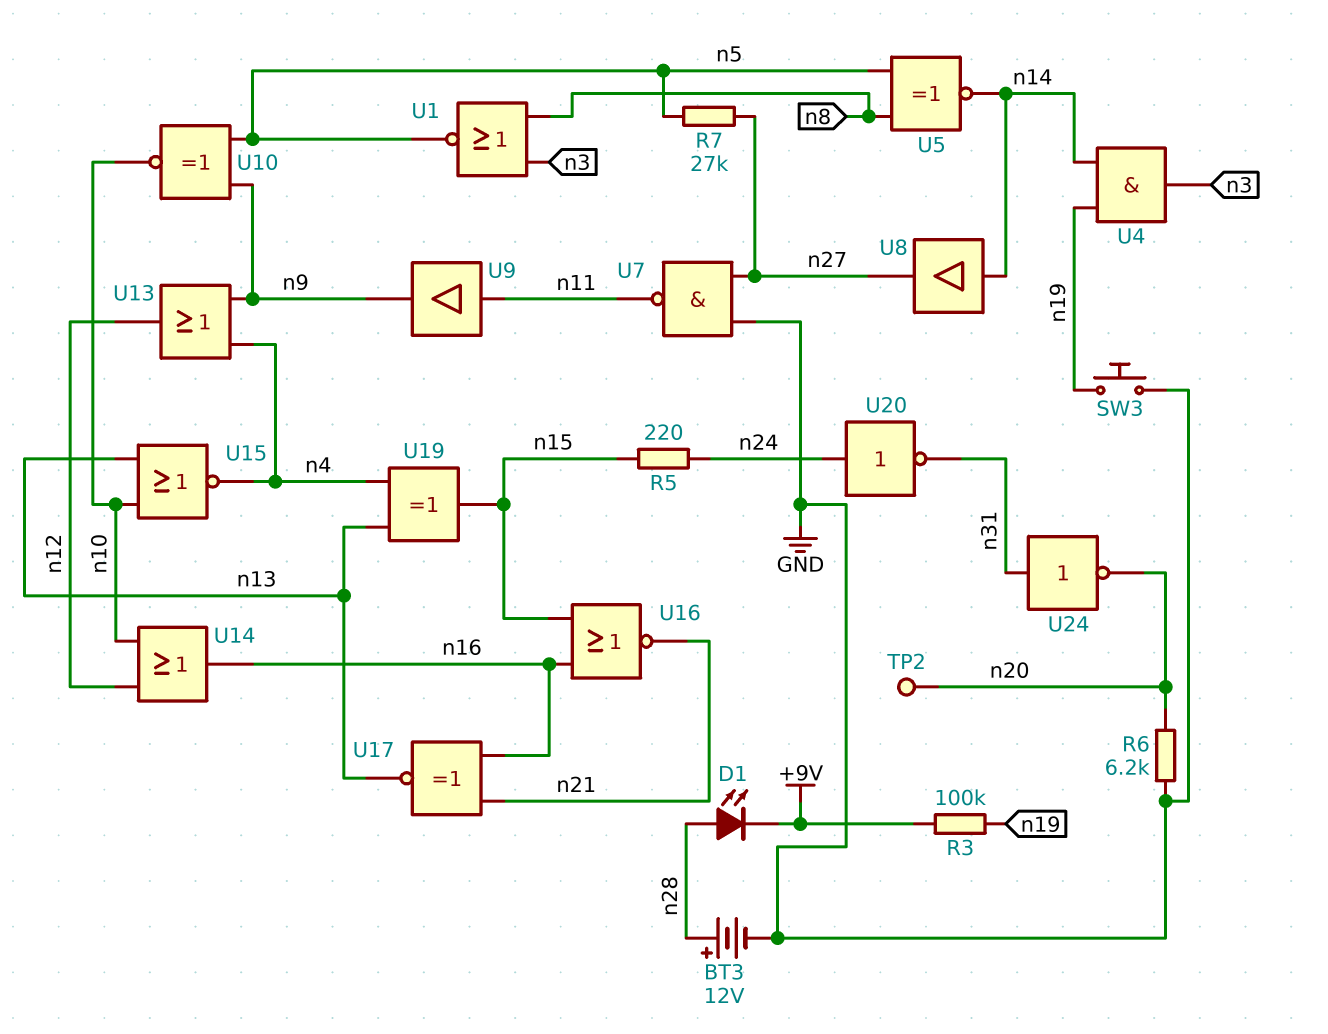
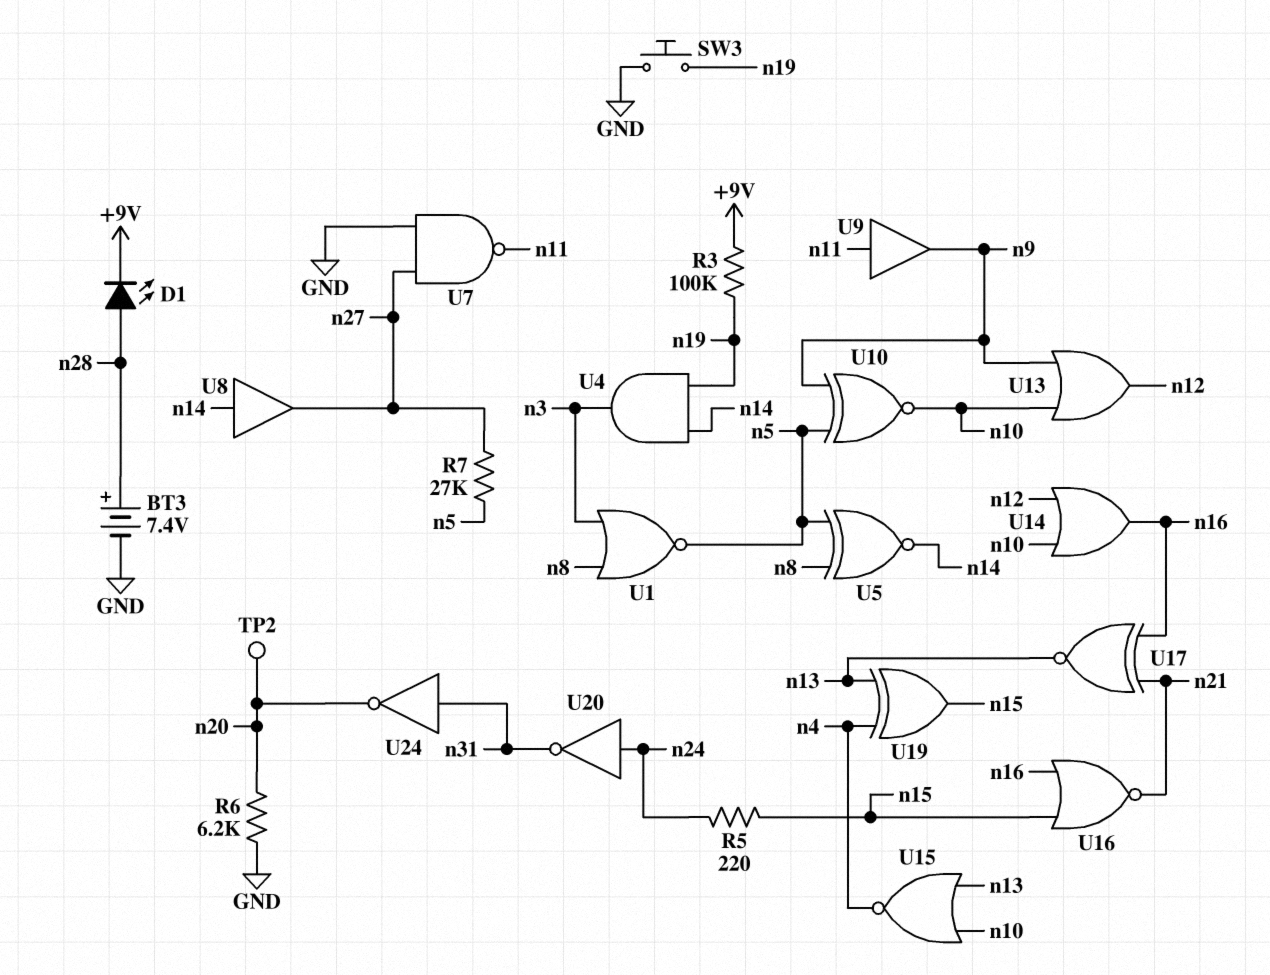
BT3: 12V (plus n28, minus GND) -> 7.4V (plus n28, minus GND)
U13: OR (in n4, in n9, out n12) -> OR (in n9, in n10, out n12)

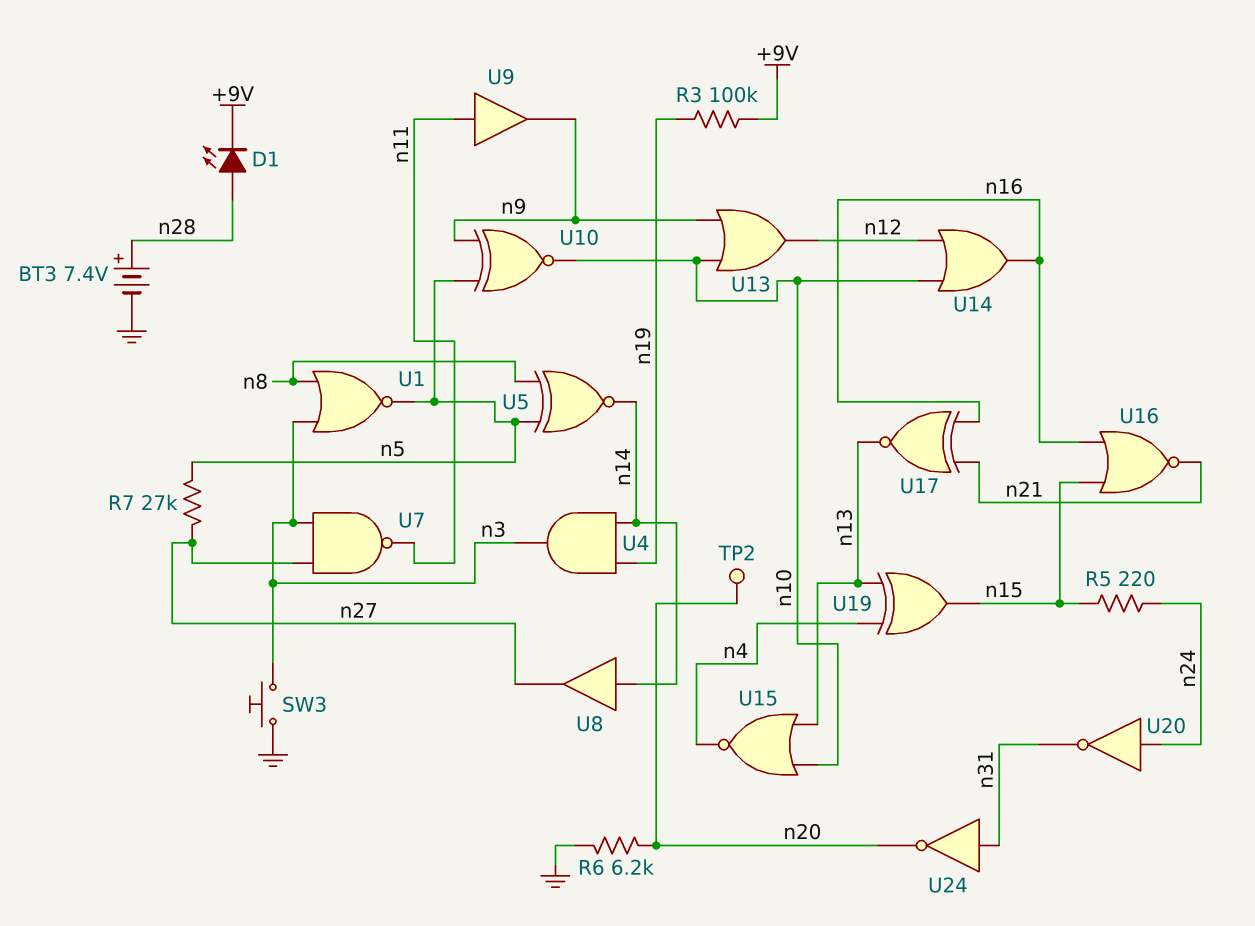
SW3: button (GND, n19) -> button (GND, n3)
U7: NAND (in GND, in n27, out n11) -> NAND (in n3, in n27, out n11)

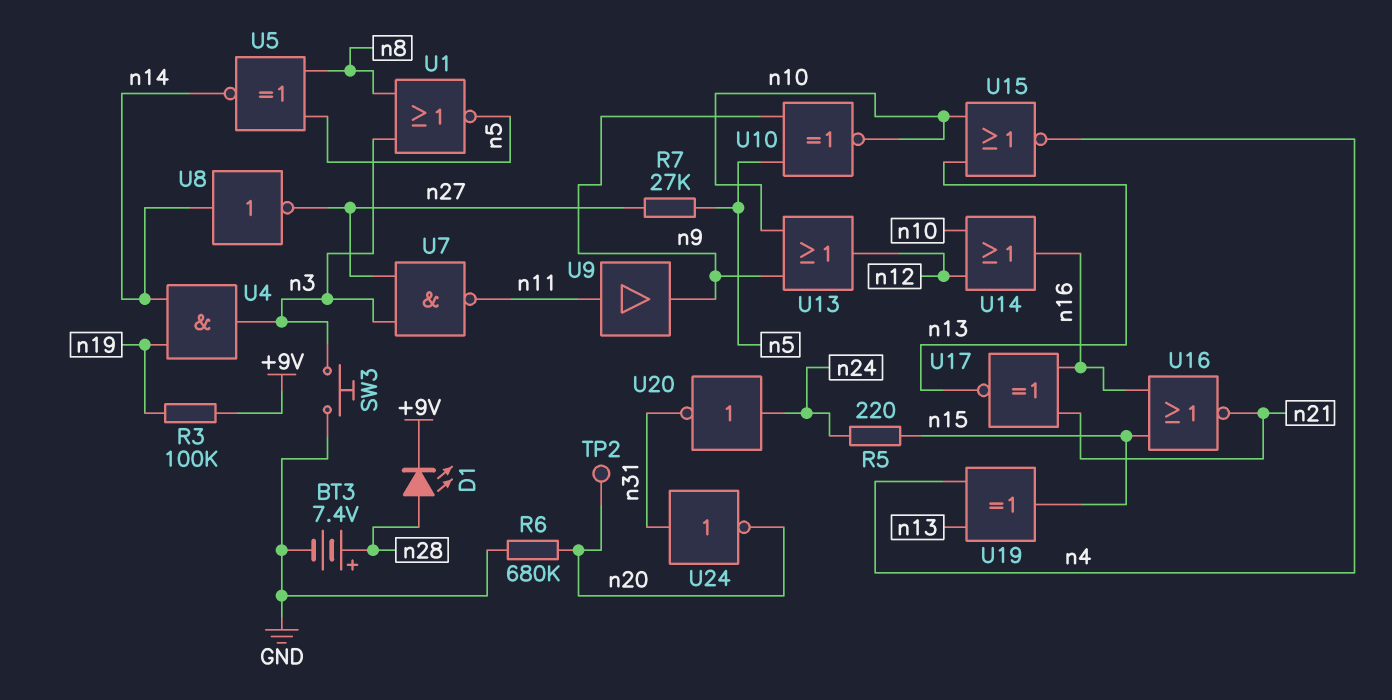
R6: 6.2k (GND, n20) -> 680k (GND, n20)
U8: buffer (in n14, out n27) -> NOT (in n14, out n27)

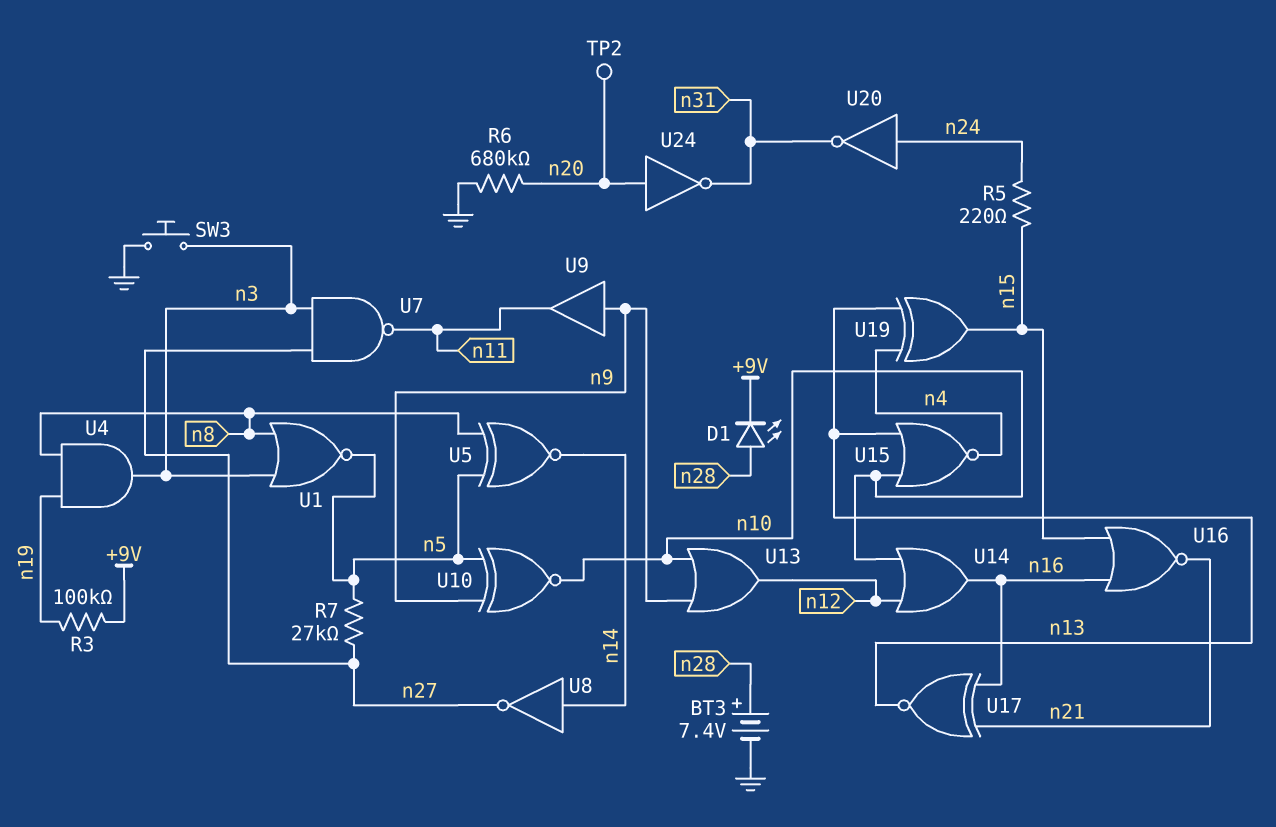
U4: AND (in n14, in n19, out n3) -> AND (in n8, in n19, out n3)
U9: buffer (in n11, out n9) -> buffer (in n9, out n11)
U24: NOT (in n31, out n20) -> NOT (in n20, out n31)

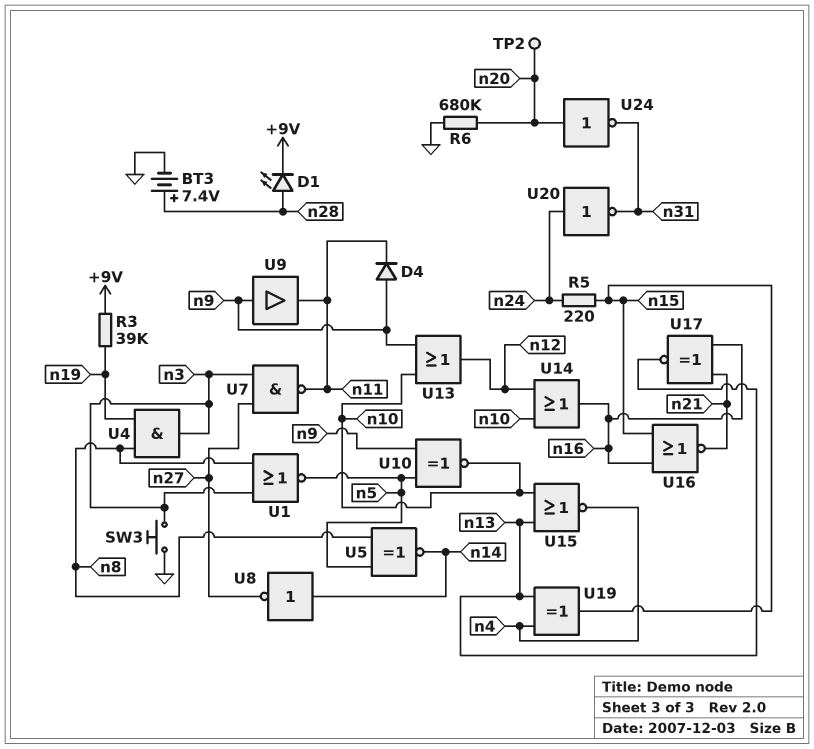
D4: none -> diode (A n9, K n11)
R3: 100k (+9V, n19) -> 39k (+9V, n19)
R7: 27k (n5, n27) -> none

